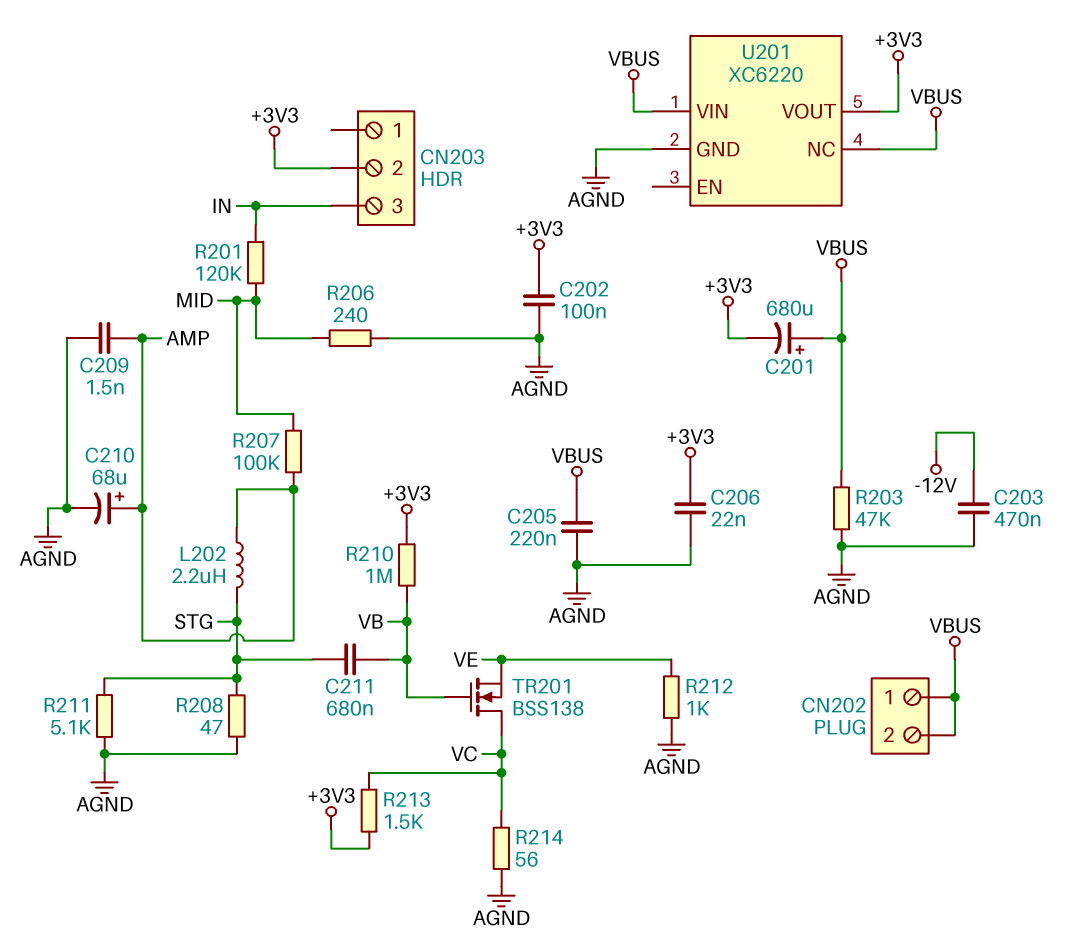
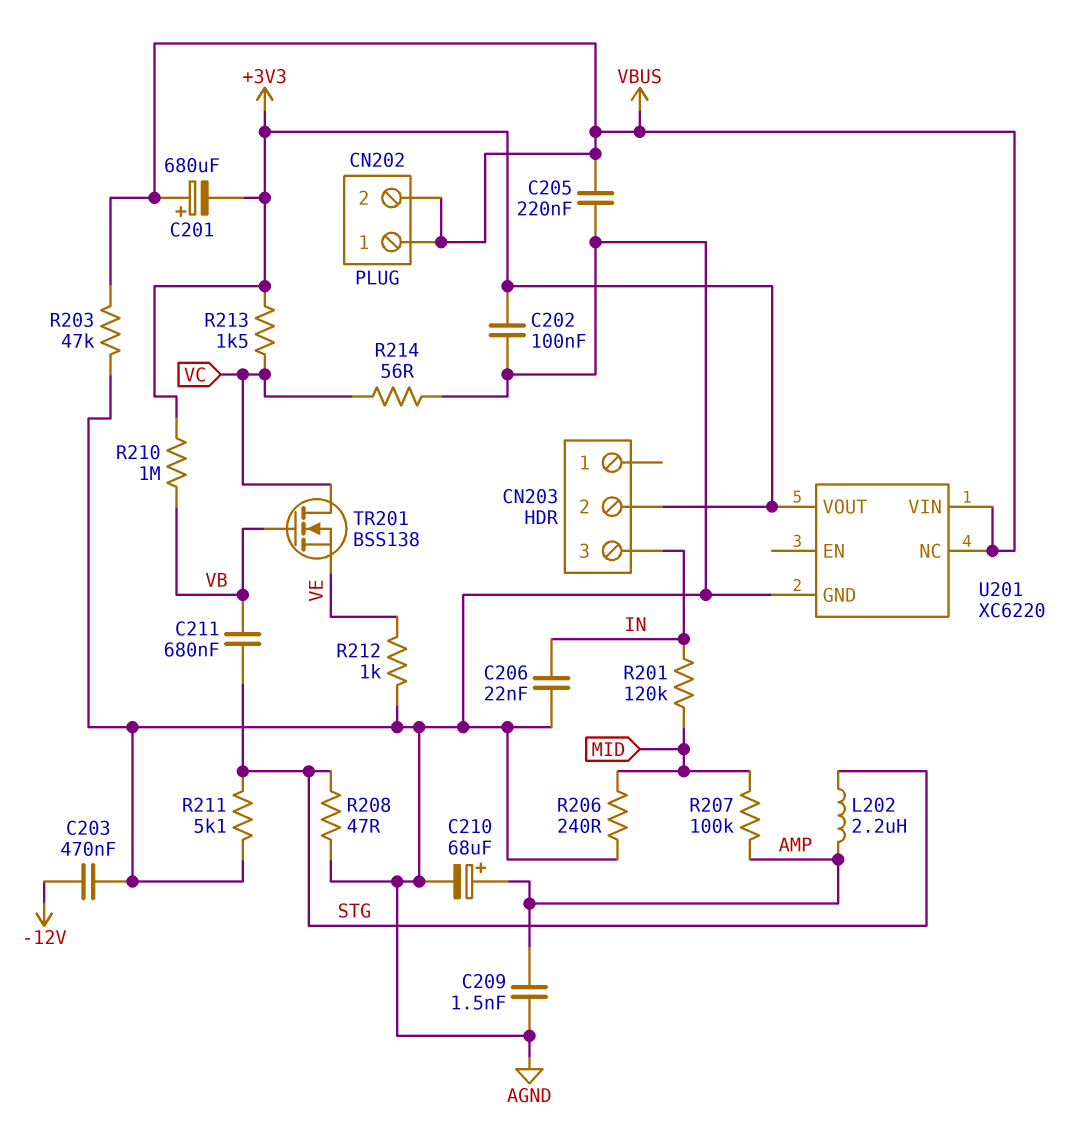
C206: 22nF (+3V3, AGND) -> 22nF (AGND, IN)

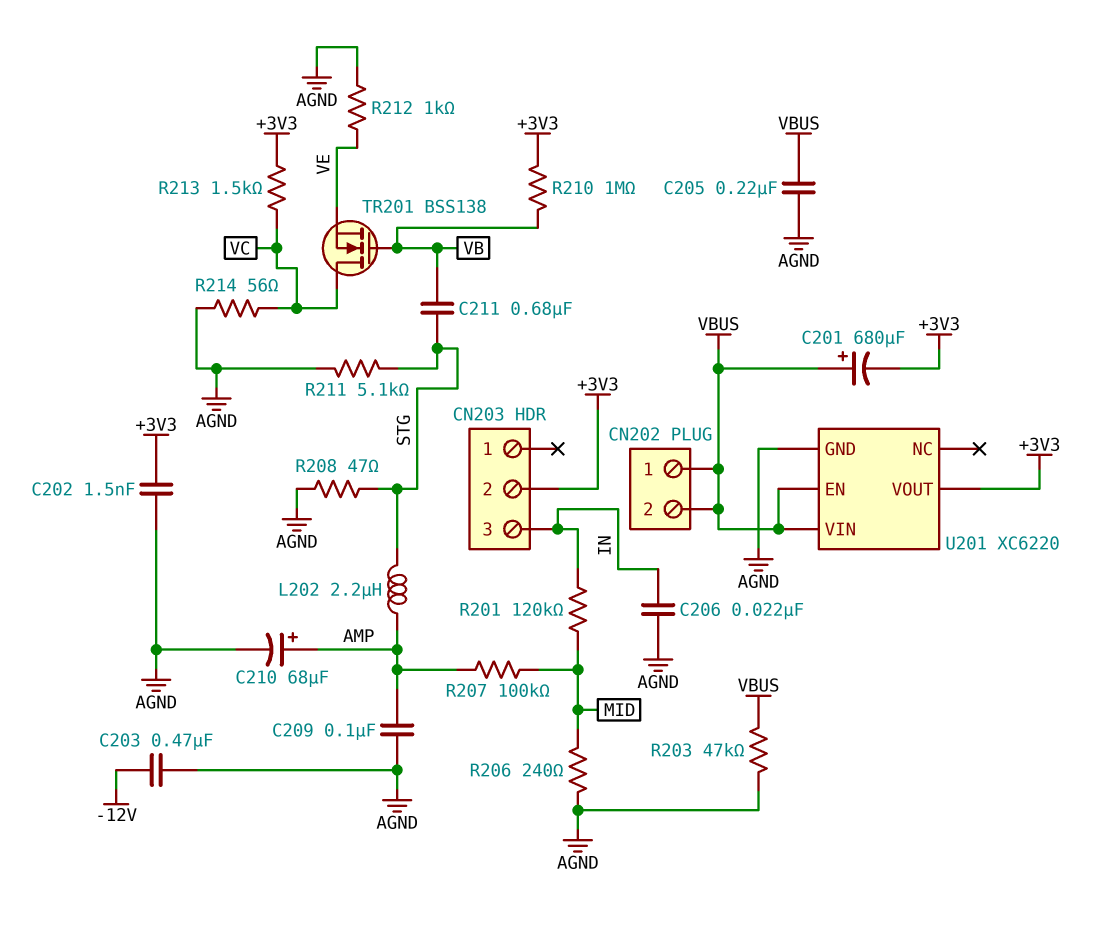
C202: 100nF (+3V3, AGND) -> 1.5nF (+3V3, AGND)
C209: 1.5nF (AGND, AMP) -> 100nF (AGND, AMP)
U201 pin EN: none -> VBUS
U201 pin NC: VBUS -> none

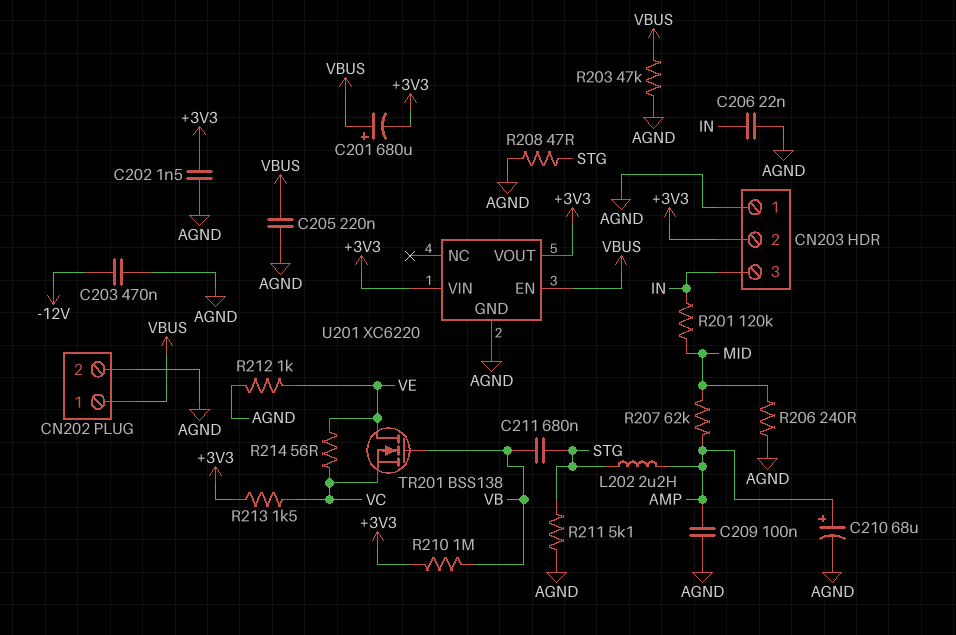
CN202 pin 2: VBUS -> AGND
CN203 pin 1: none -> AGND
R207: 100k (AMP, MID) -> 62k (AMP, MID)
R214: 56 (AGND, VC) -> 56 (VC, VE)
TR201: NMOS BSS138 (G VB, D VC, S VE) -> NMOS BSS138 (G VB, D VE, S VC)
U201 pin VIN: VBUS -> +3V3

